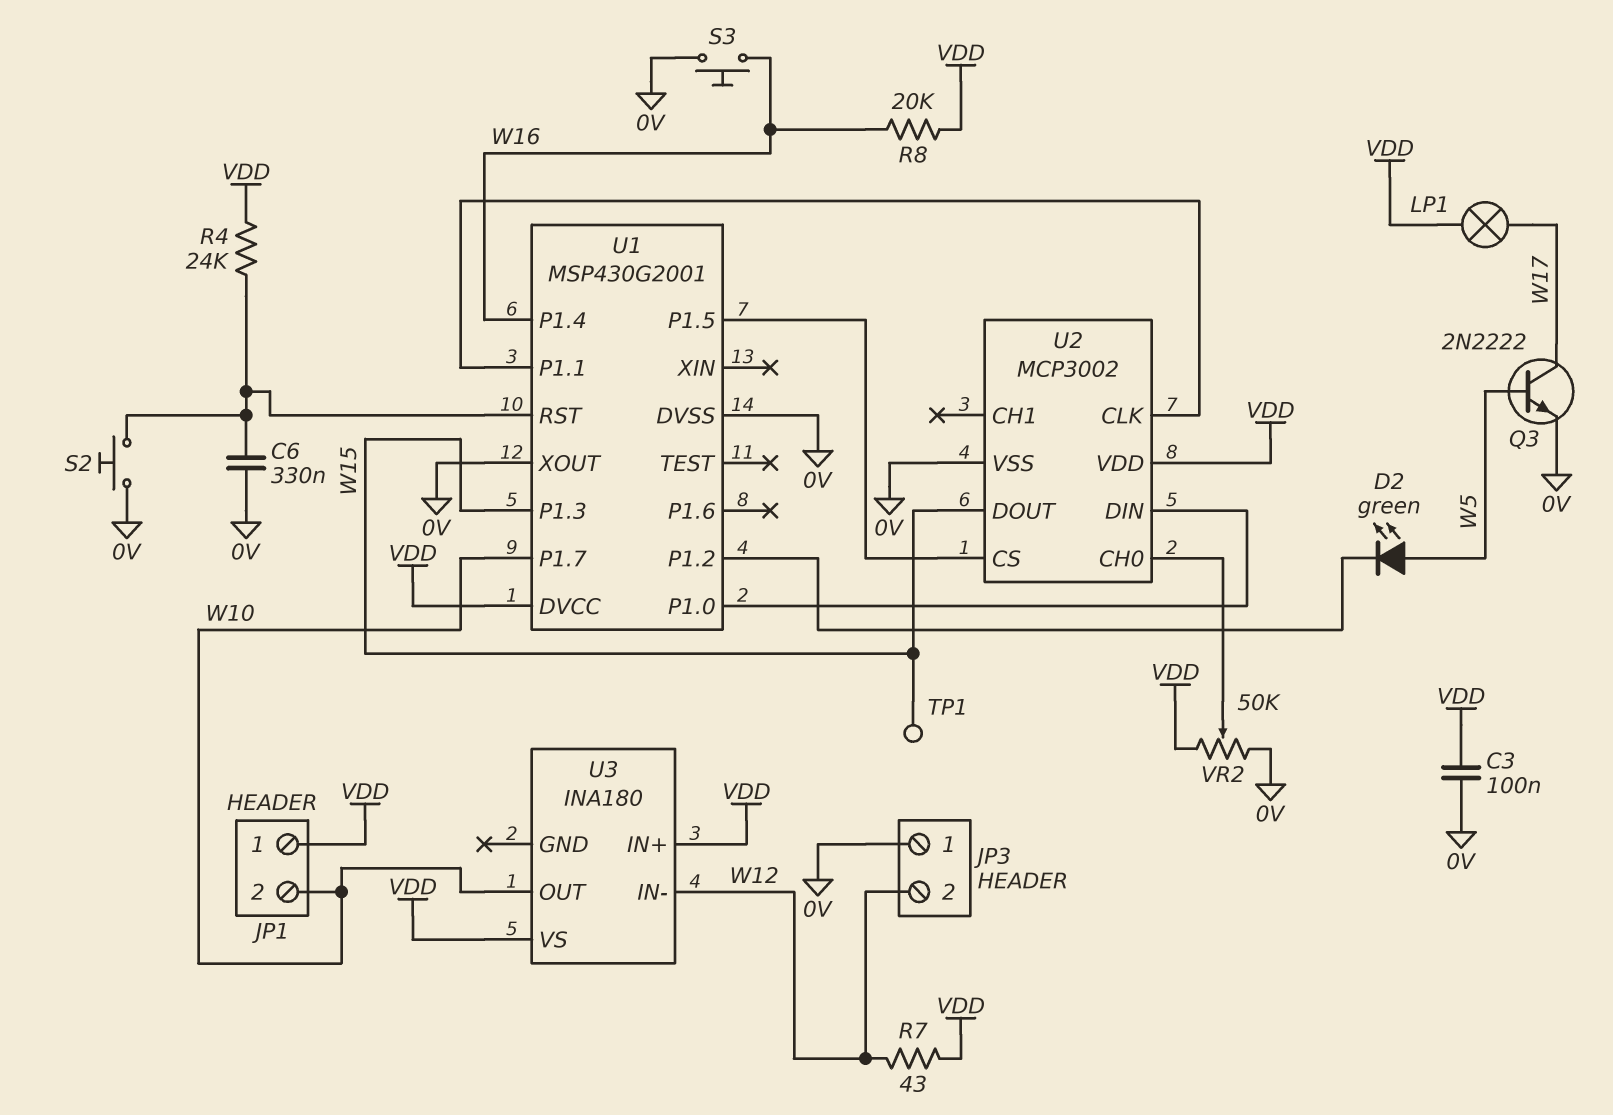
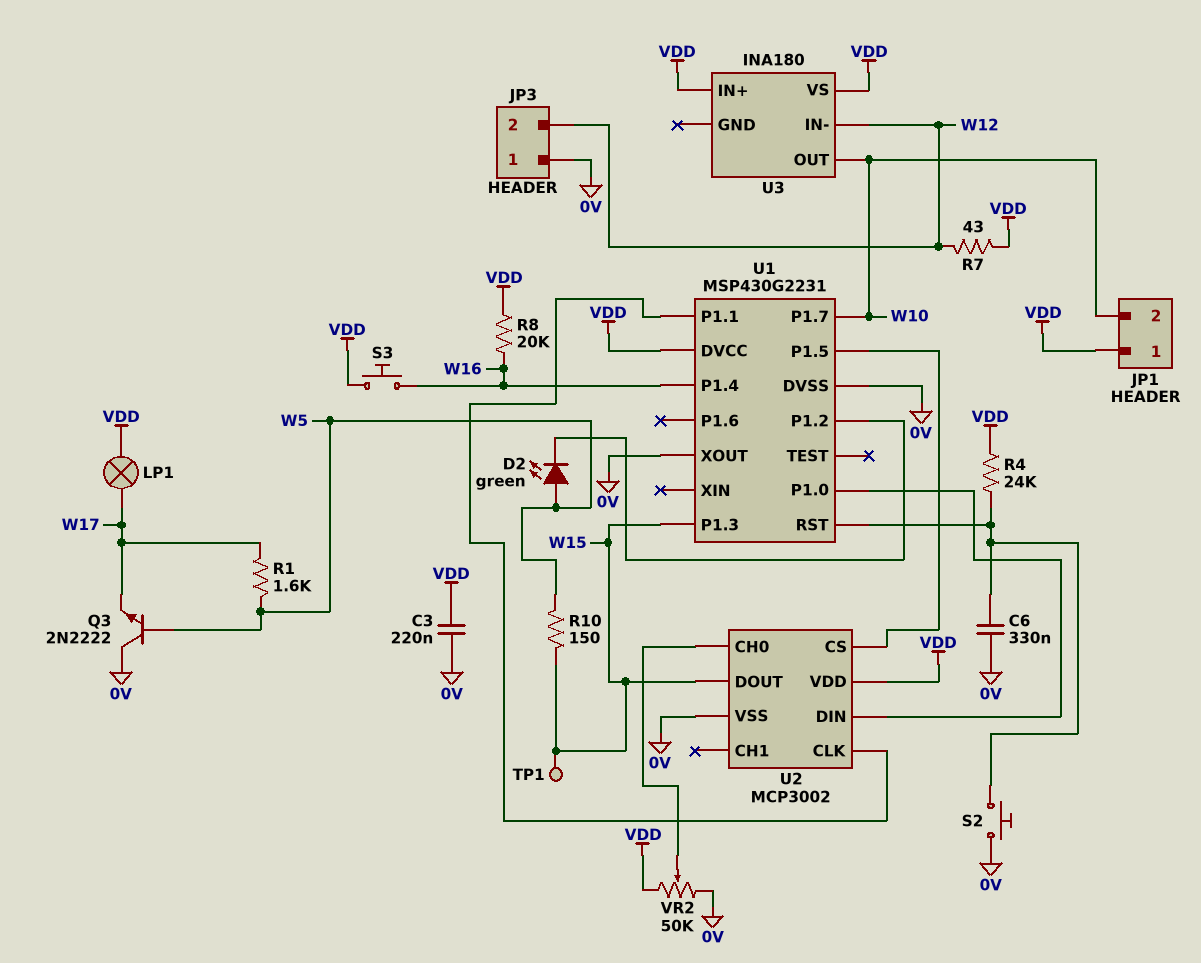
C3: 100nF (0V, VDD) -> 220nF (0V, VDD)
Q3: NPN 2N2222 (B W5, C W17, E 0V) -> NPN 2N2222 (B W5, C 0V, E W17)
R1: none -> 1.6k (W5, W17)
R10: none -> 150 (W5, W15)
S3: button (0V, W16) -> button (VDD, W16)
U1: MSP430G2001 -> MSP430G2231

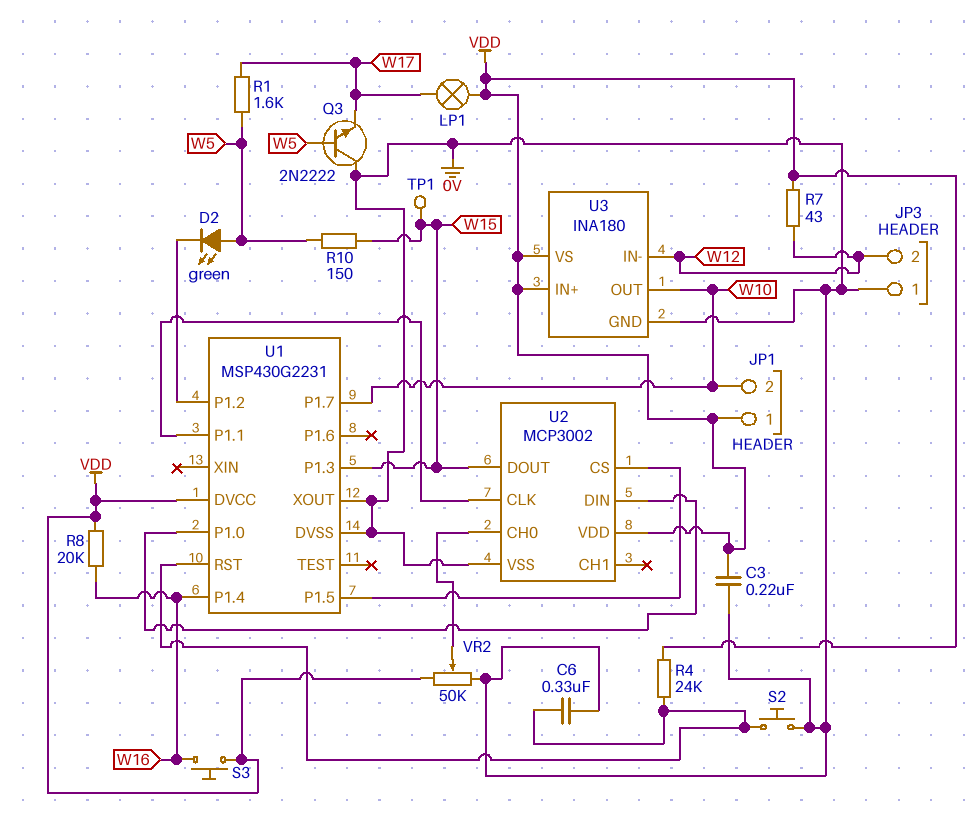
U3 pin GND: none -> 0V

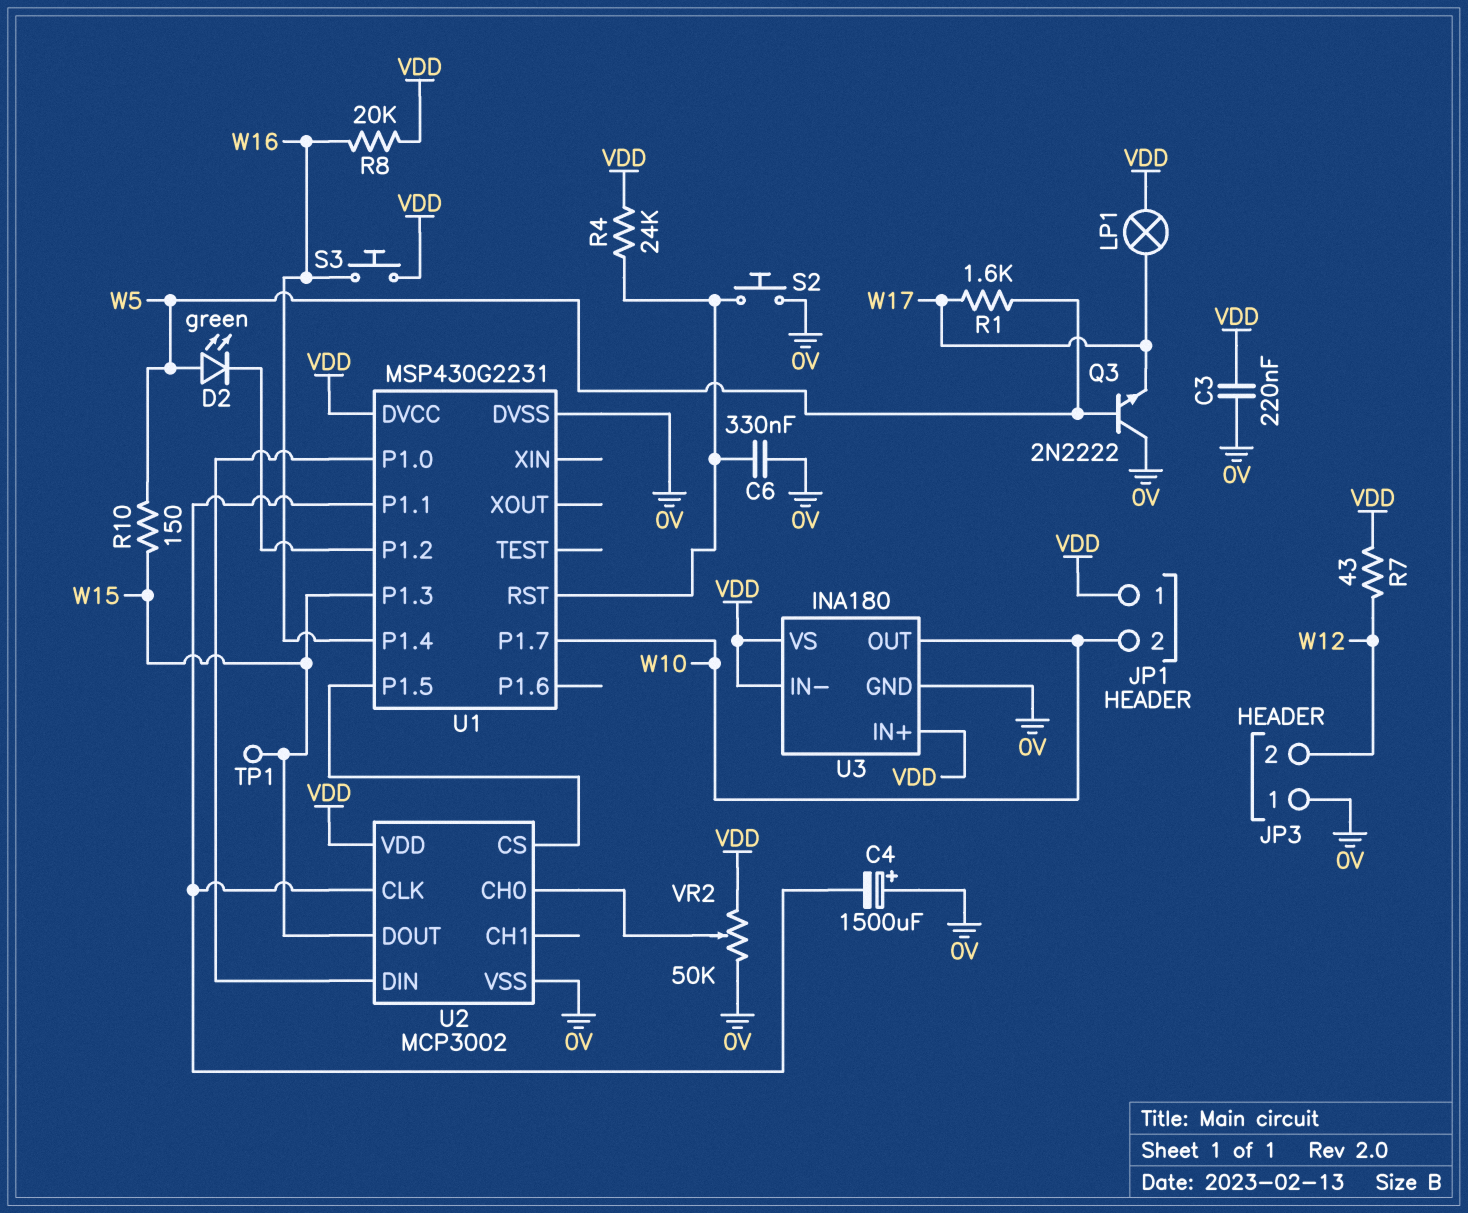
C4: none -> 1500uF (plus 0V, minus U1/P1.1)
U1 pin XOUT: 0V -> none
U3 pin IN-: W12 -> VDD

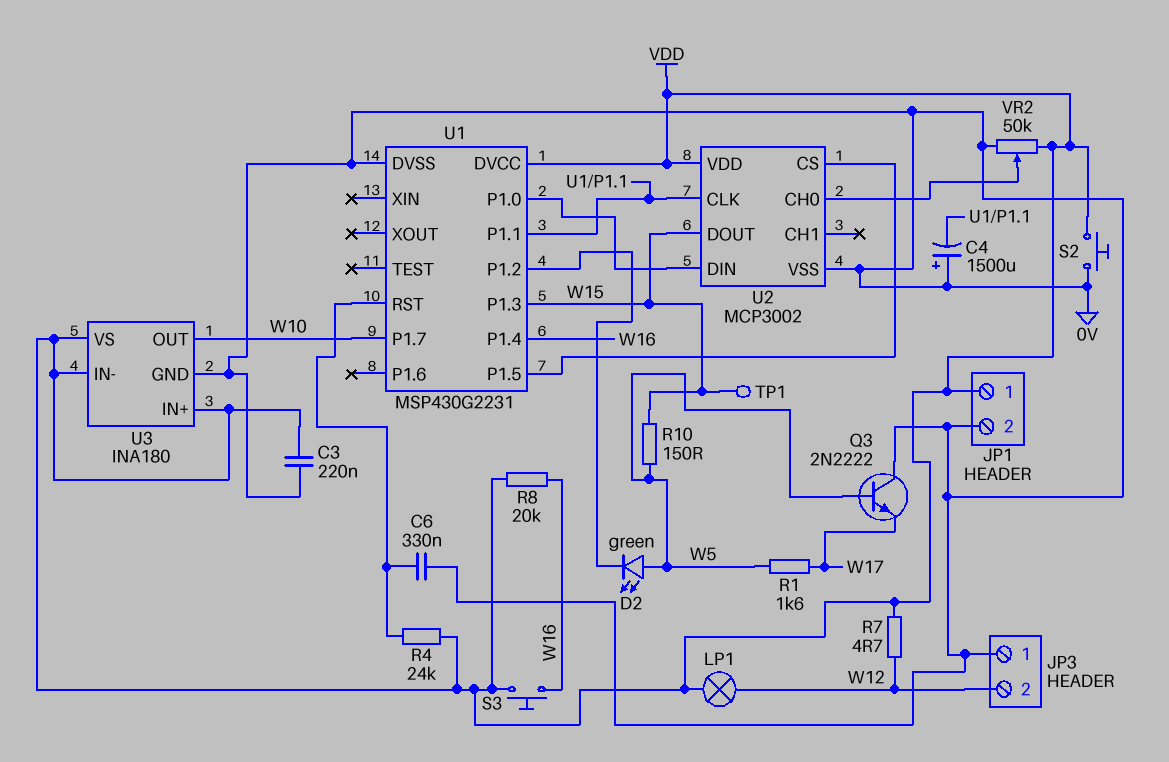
JP1 pin 2: W10 -> 0V
LP1: lamp (VDD, W17) -> lamp (VDD, W12)
R7: 43 (VDD, W12) -> 4.7 (VDD, W12)
S2: button (0V, U1/RST) -> button (0V, VDD)

